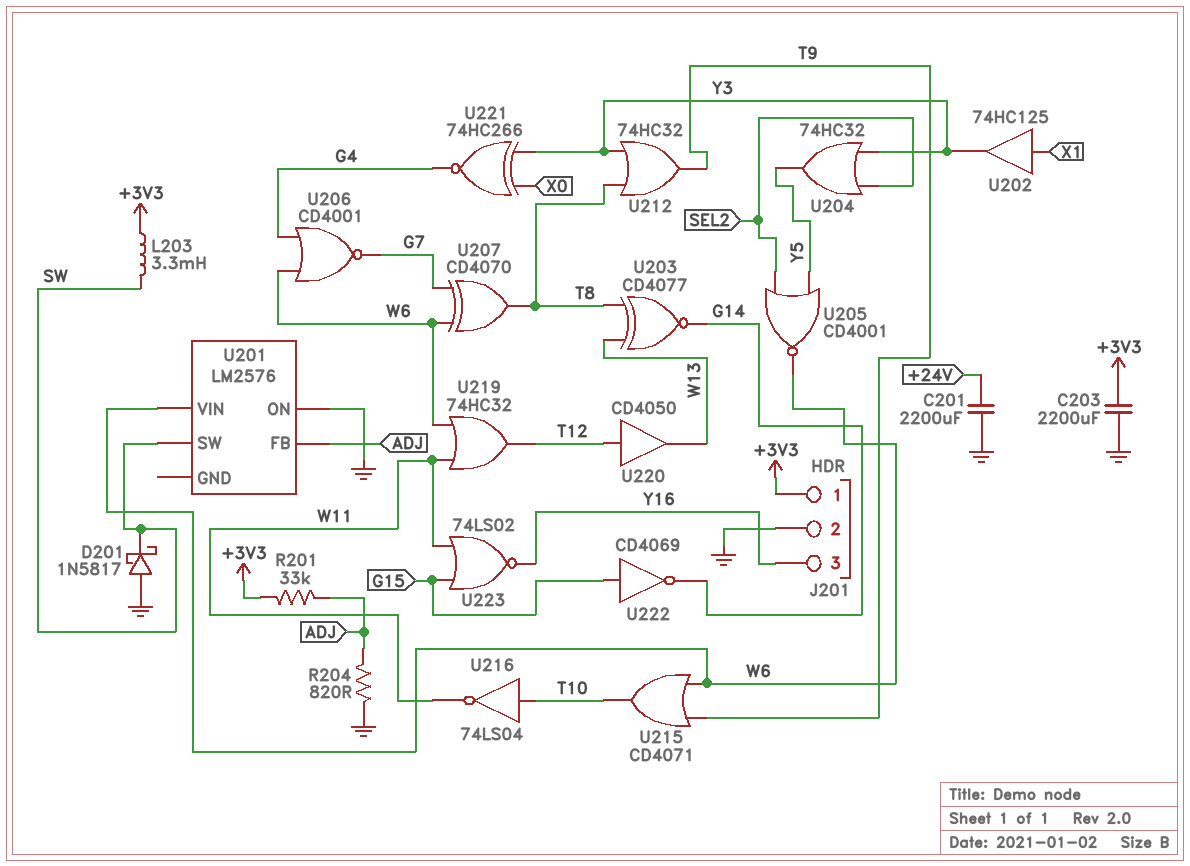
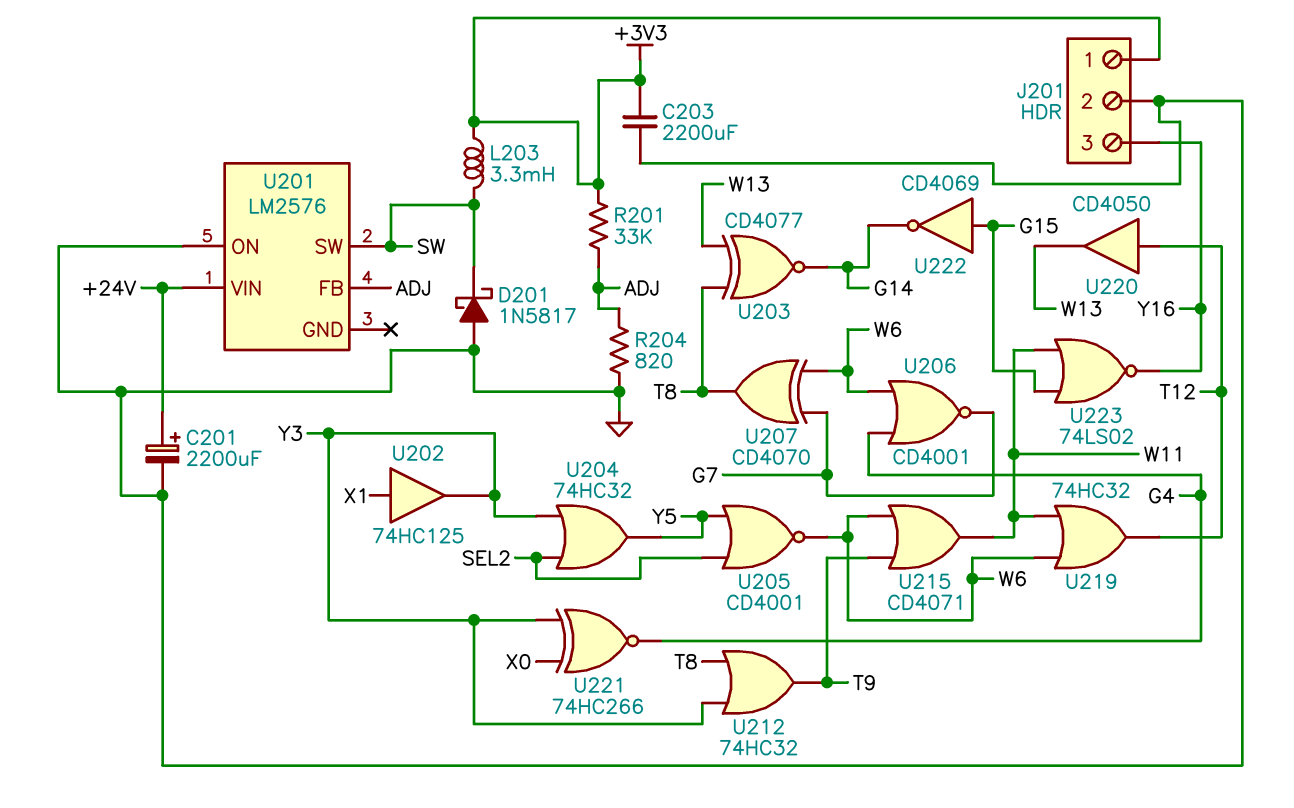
C201: 2200uF (+24V, GND) -> 2200uF (plus +24V, minus GND)
U201 pin VIN: W6 -> +24V
U215: OR CD4071 (in T9, in W6, out T10) -> OR CD4071 (in T9, in W6, out W11)
U216: NOT 74LS04 (in T10, out W11) -> none

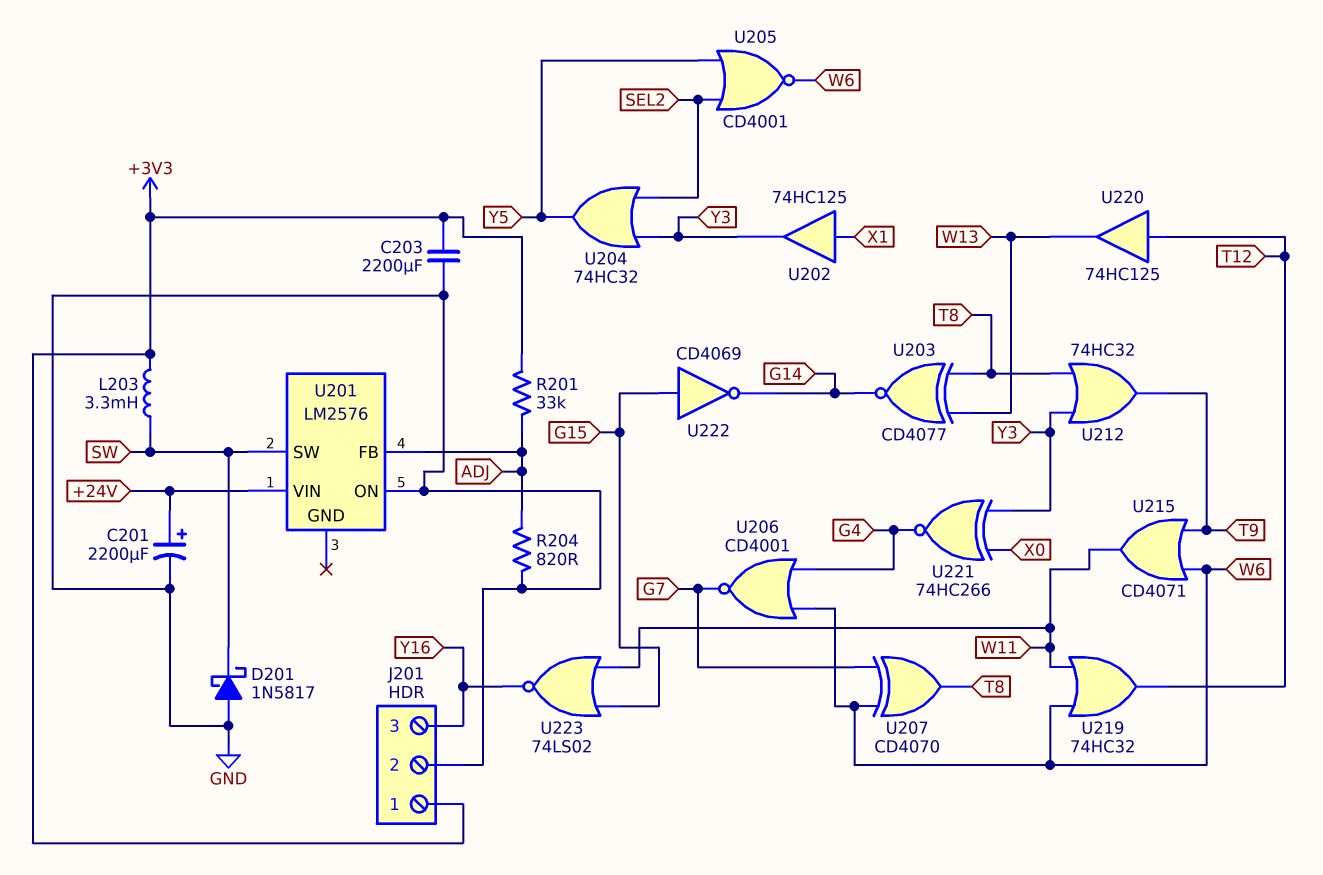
U220: buffer CD4050 (in T12, out W13) -> buffer 74HC125 (in T12, out W13)

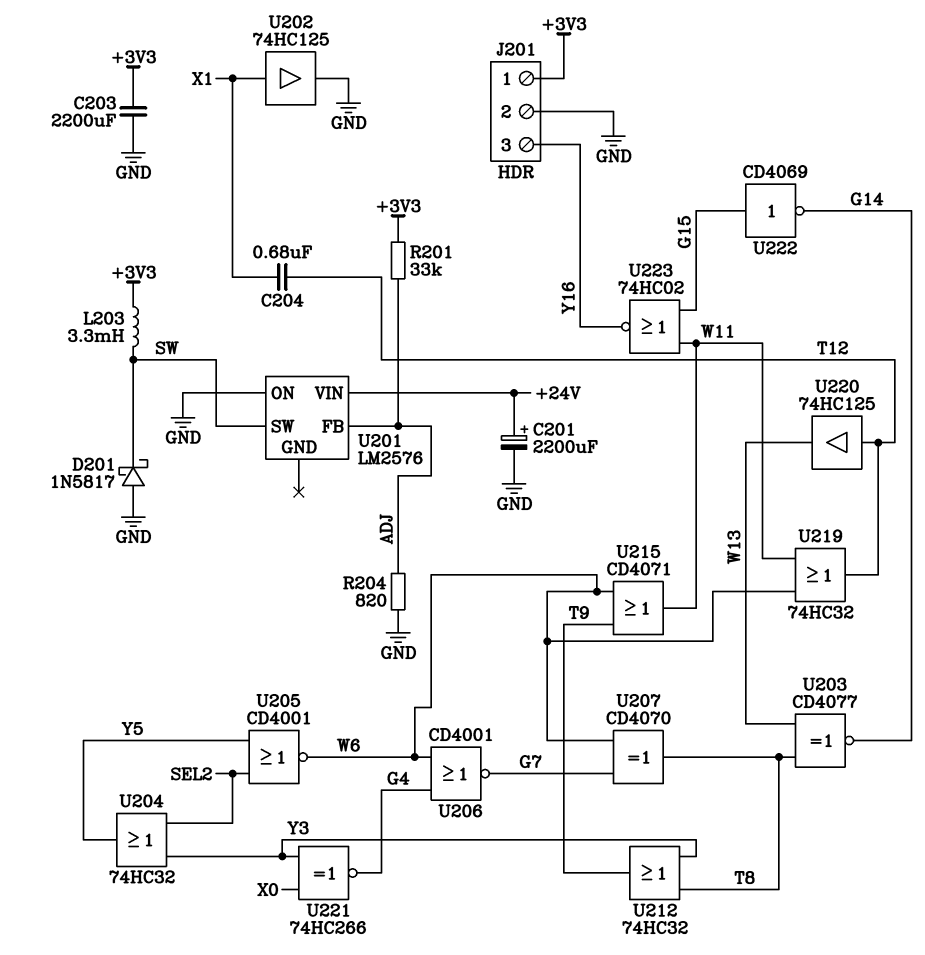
C204: none -> 680nF (T12, X1)
U202: buffer 74HC125 (in X1, out Y3) -> buffer 74HC125 (in X1, out GND)
U223: NOR 74LS02 (in G15, in W11, out Y16) -> NOR 74HC02 (in G15, in W11, out Y16)

